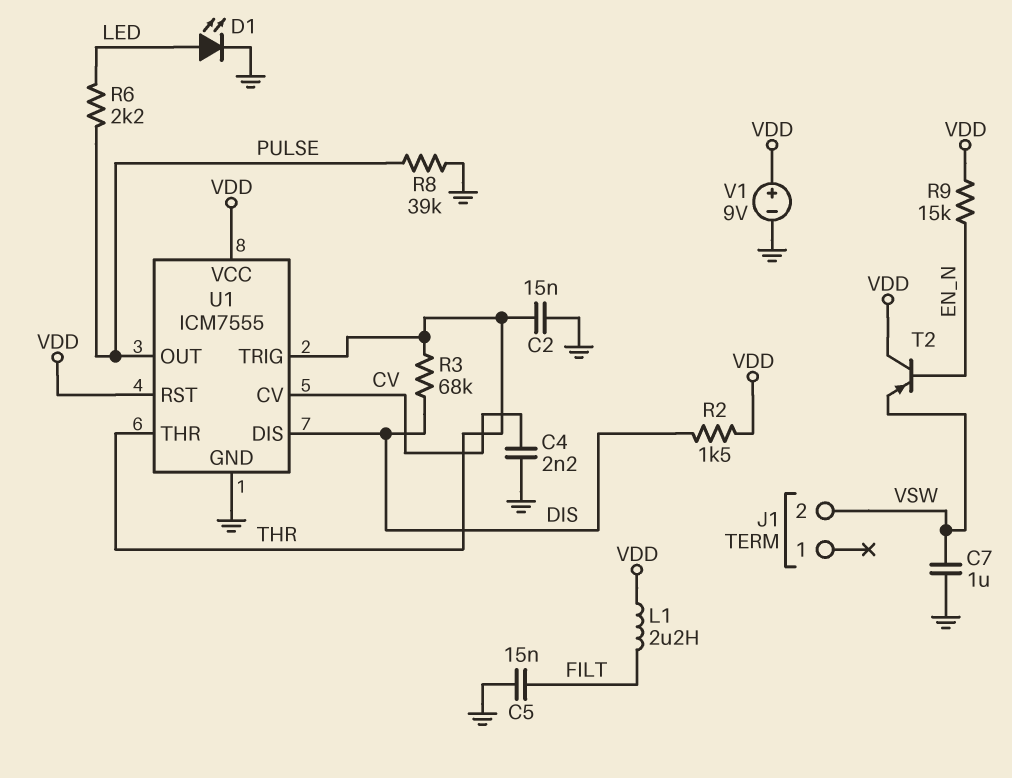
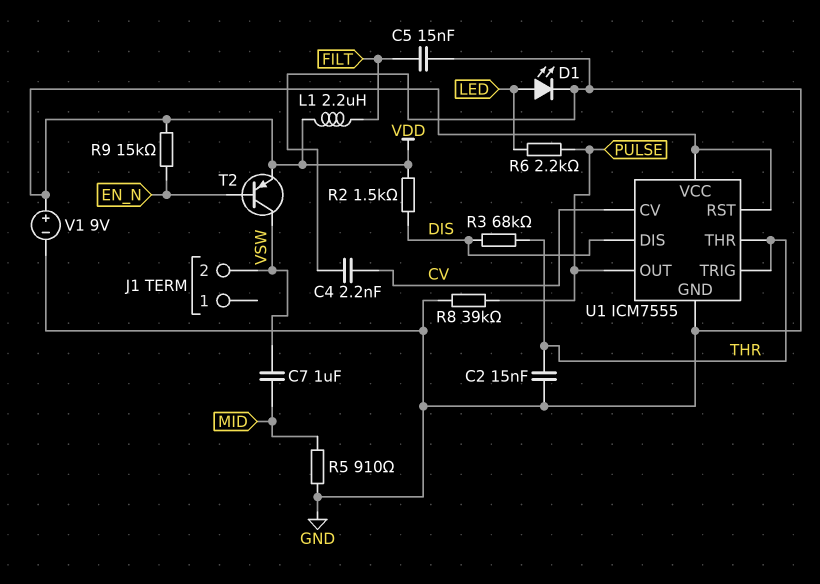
C7: 1uF (GND, VSW) -> 1uF (MID, VSW)
R5: none -> 910 (GND, MID)
T2: PNP (B EN_N, C VDD, E VSW) -> PNP (B EN_N, C VSW, E VDD)

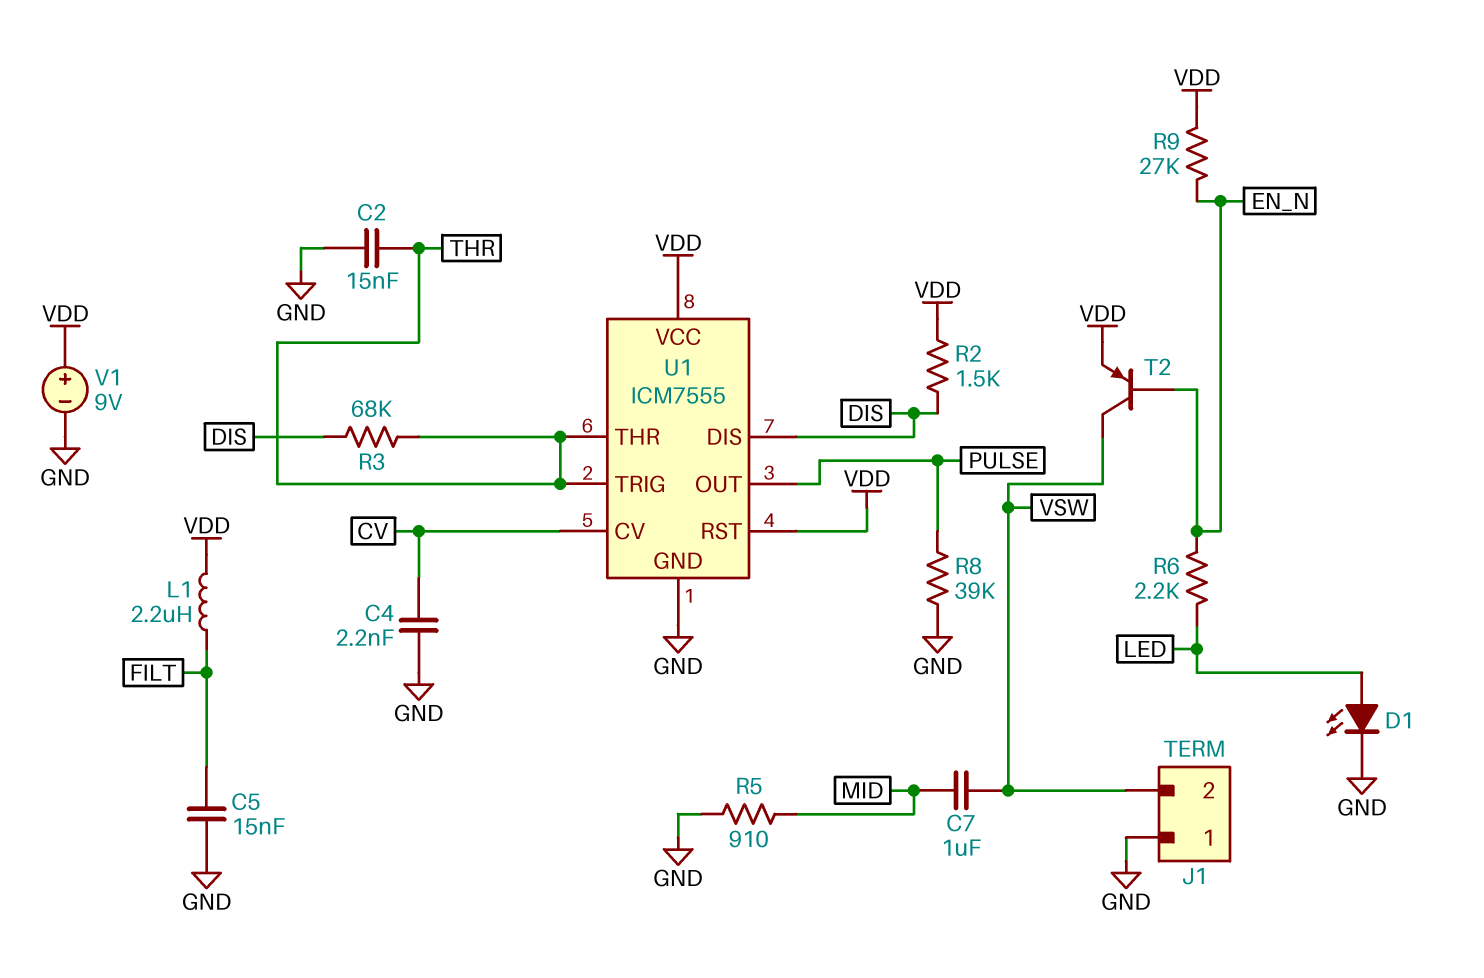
J1 pin 1: none -> GND
R6: 2.2k (LED, PULSE) -> 2.2k (EN_N, LED)
R9: 15k (EN_N, VDD) -> 27k (EN_N, VDD)

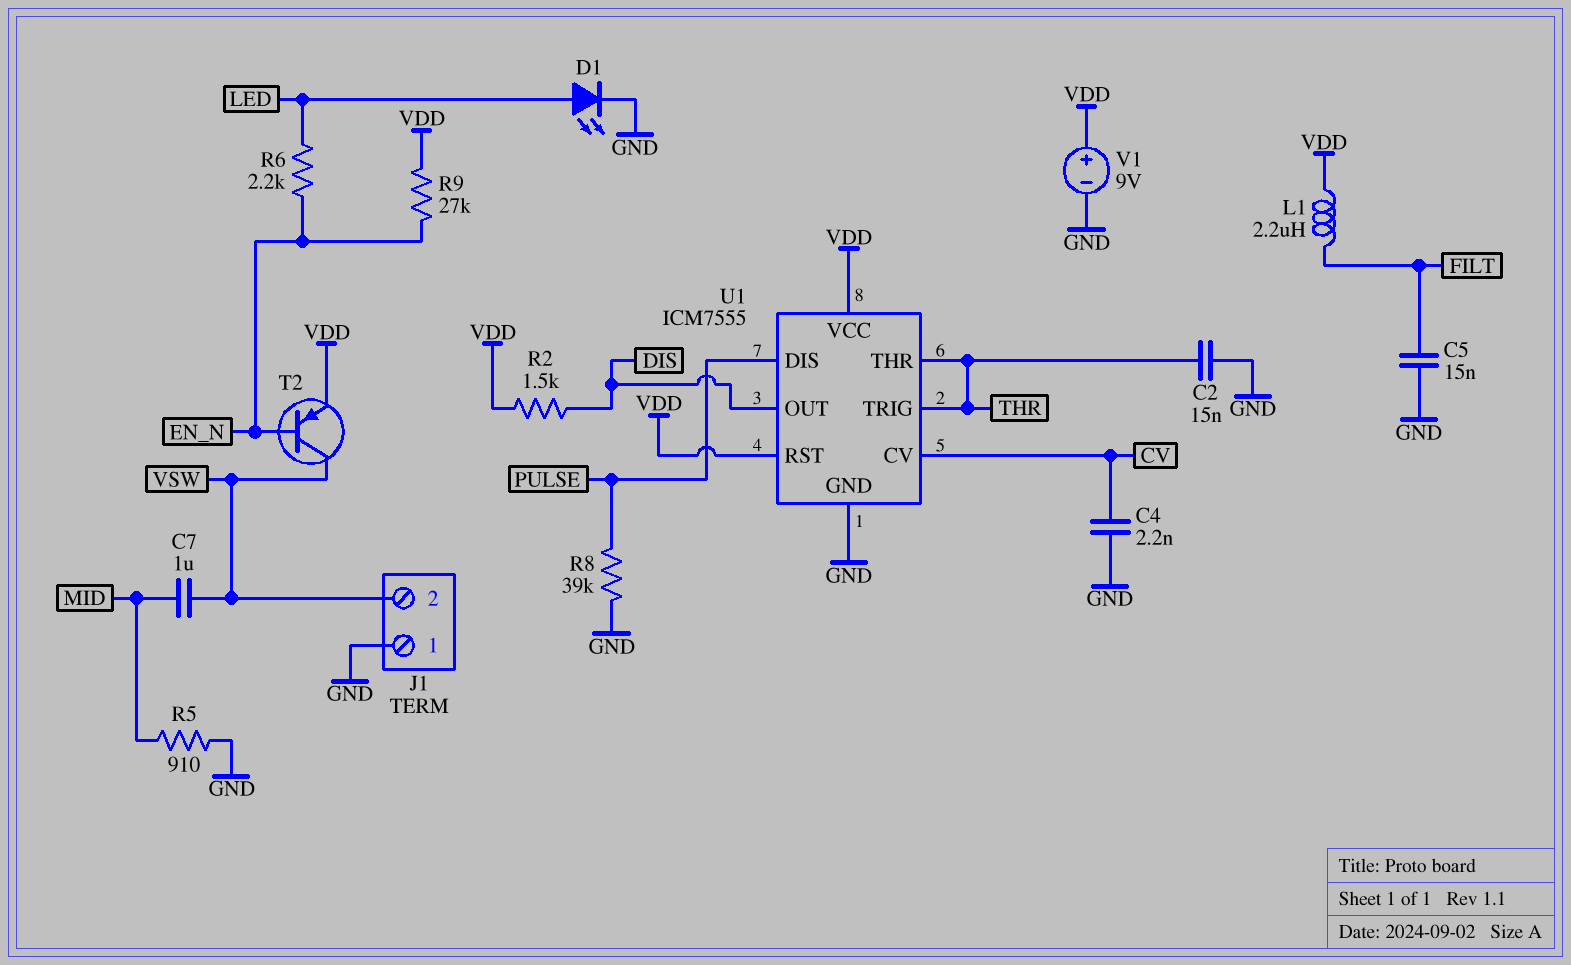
R3: 68k (DIS, THR) -> none
U1 pin DIS: DIS -> PULSE
U1 pin OUT: PULSE -> DIS

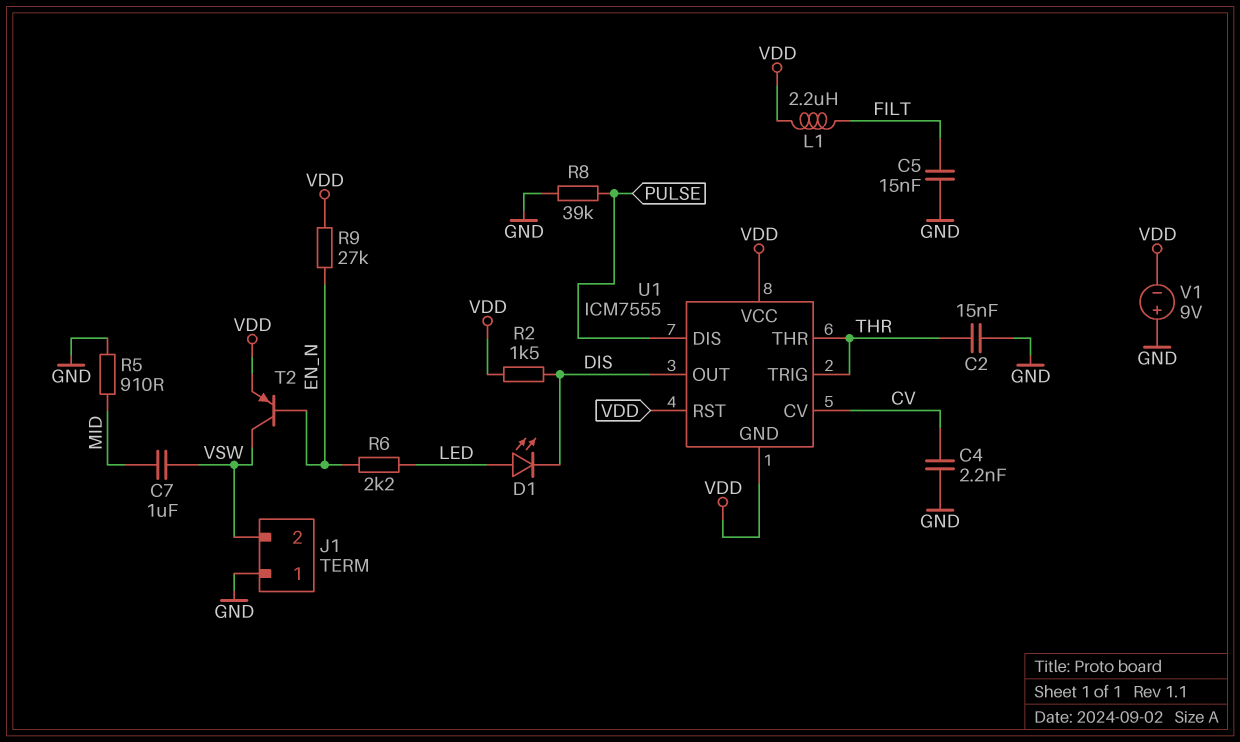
D1: LED (A LED, K GND) -> LED (A LED, K DIS)
U1 pin GND: GND -> VDD
V1: 9V (plus VDD, minus GND) -> 9V (plus GND, minus VDD)

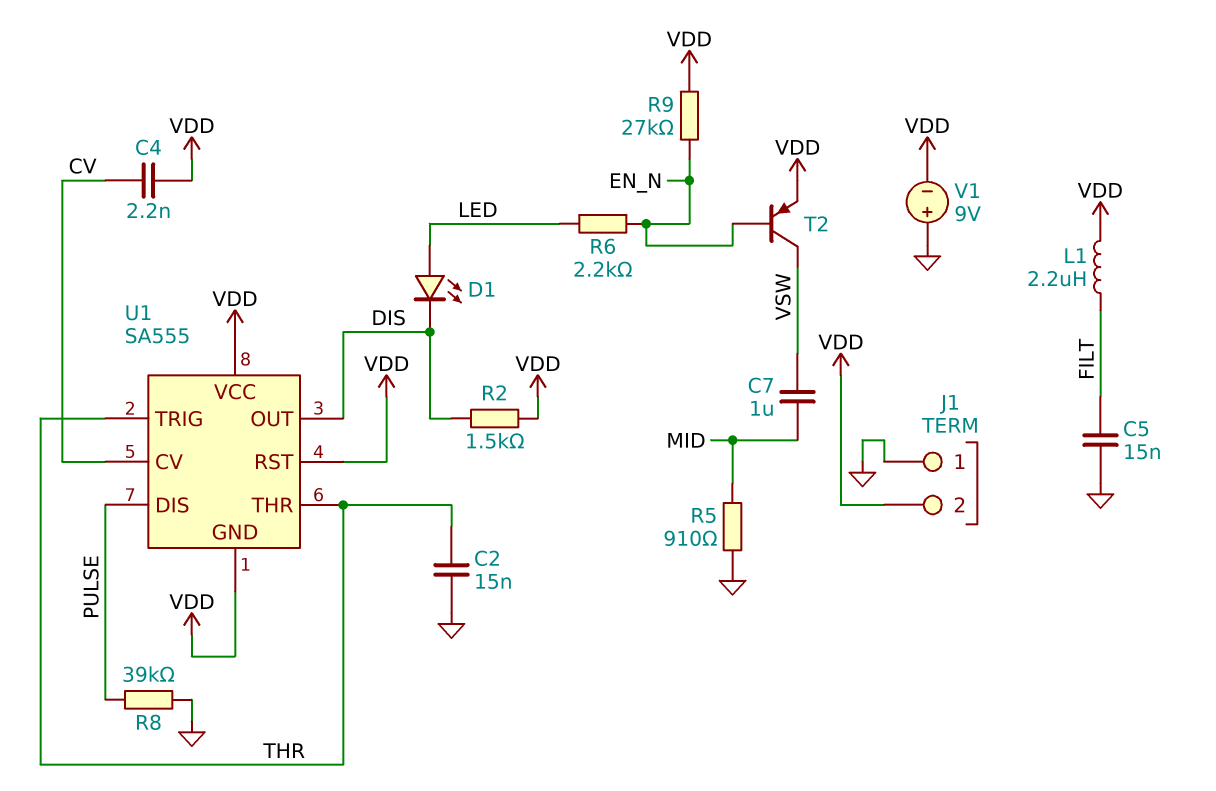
C4: 2.2nF (CV, GND) -> 2.2nF (CV, VDD)
J1 pin 2: VSW -> VDD
U1: ICM7555 -> SA555

